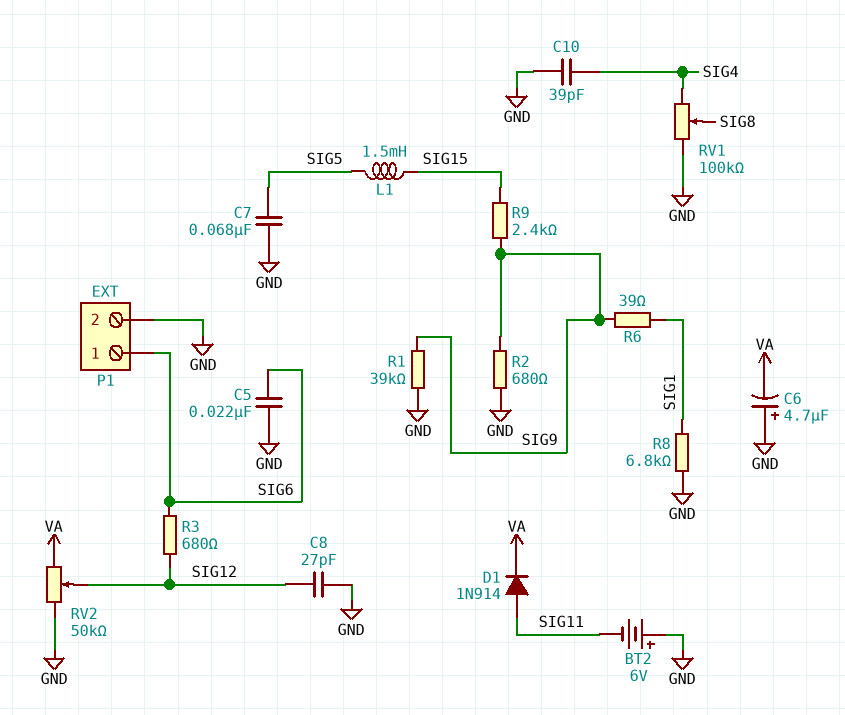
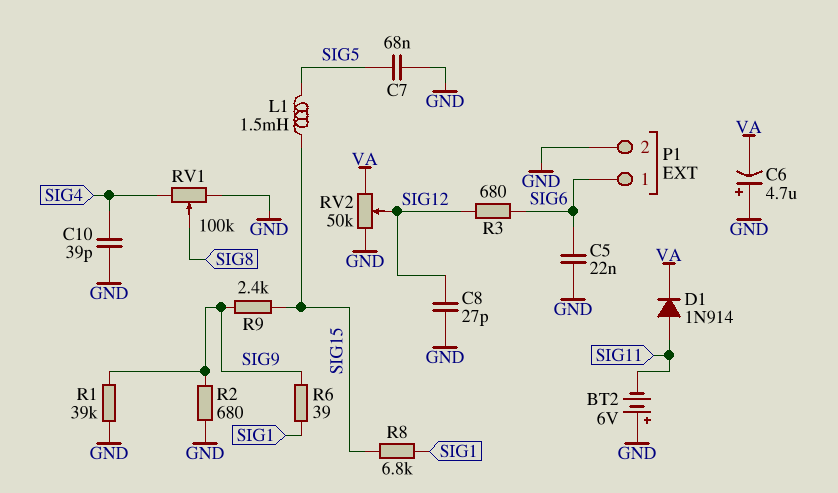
R8: 6.8k (GND, SIG1) -> 6.8k (SIG1, SIG15)

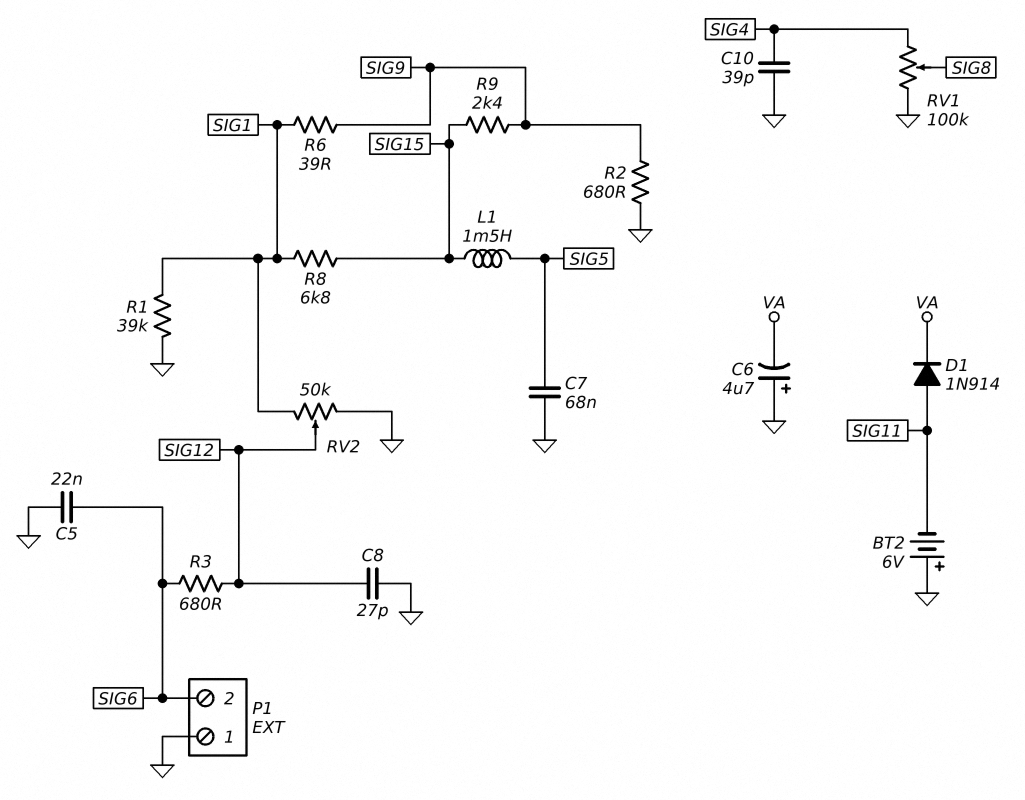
P1 pin 1: SIG6 -> GND
P1 pin 2: GND -> SIG6
R1: 39k (GND, SIG9) -> 39k (GND, SIG1)
RV2: 50k (GND, VA, wiper SIG12) -> 50k (GND, SIG1, wiper SIG12)

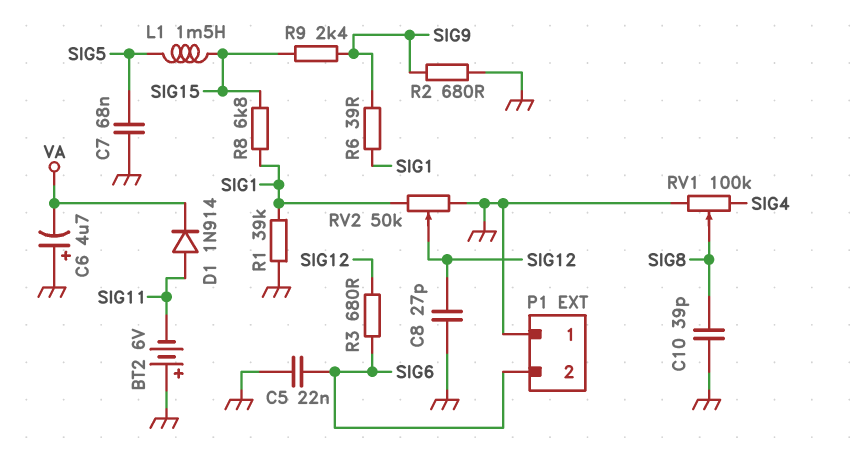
C10: 39pF (GND, SIG4) -> 39pF (GND, SIG8)

